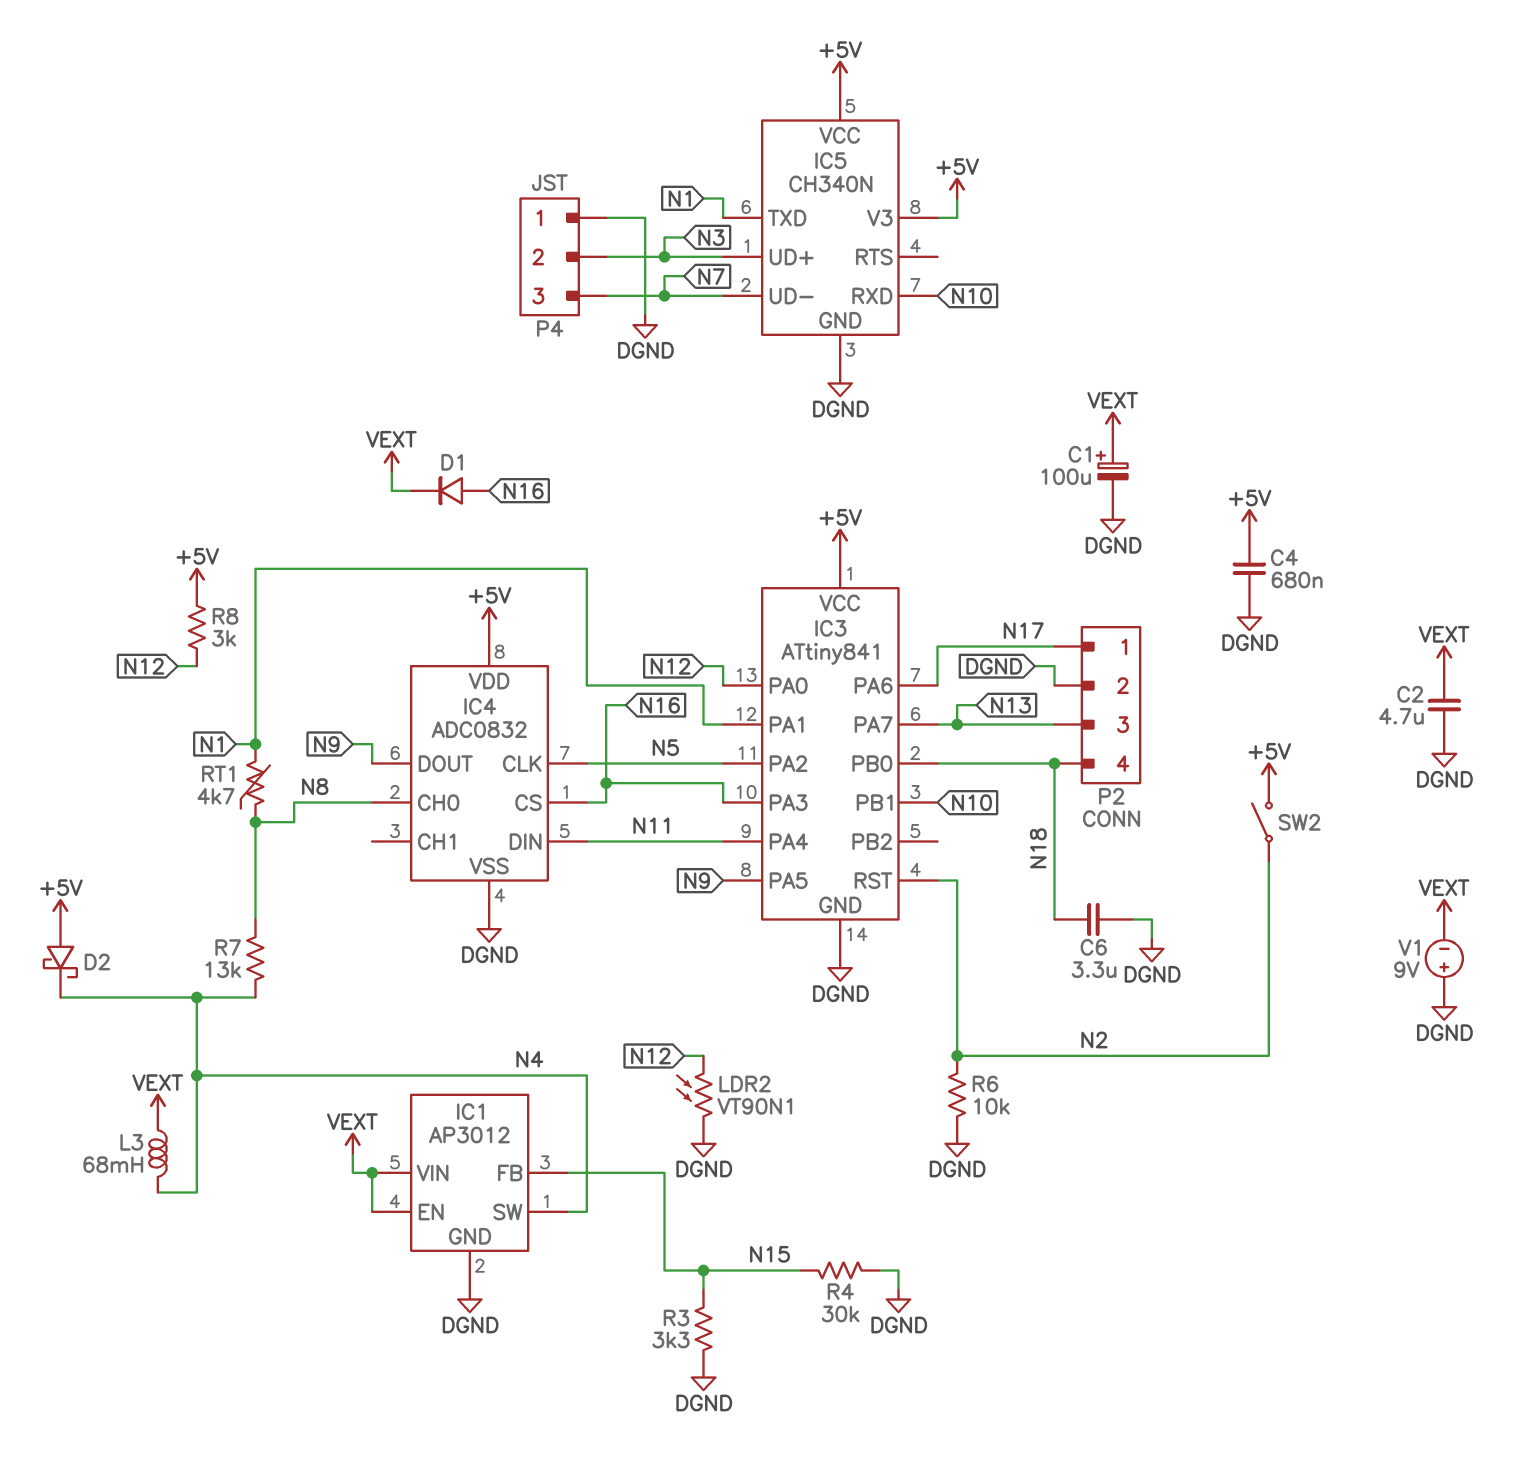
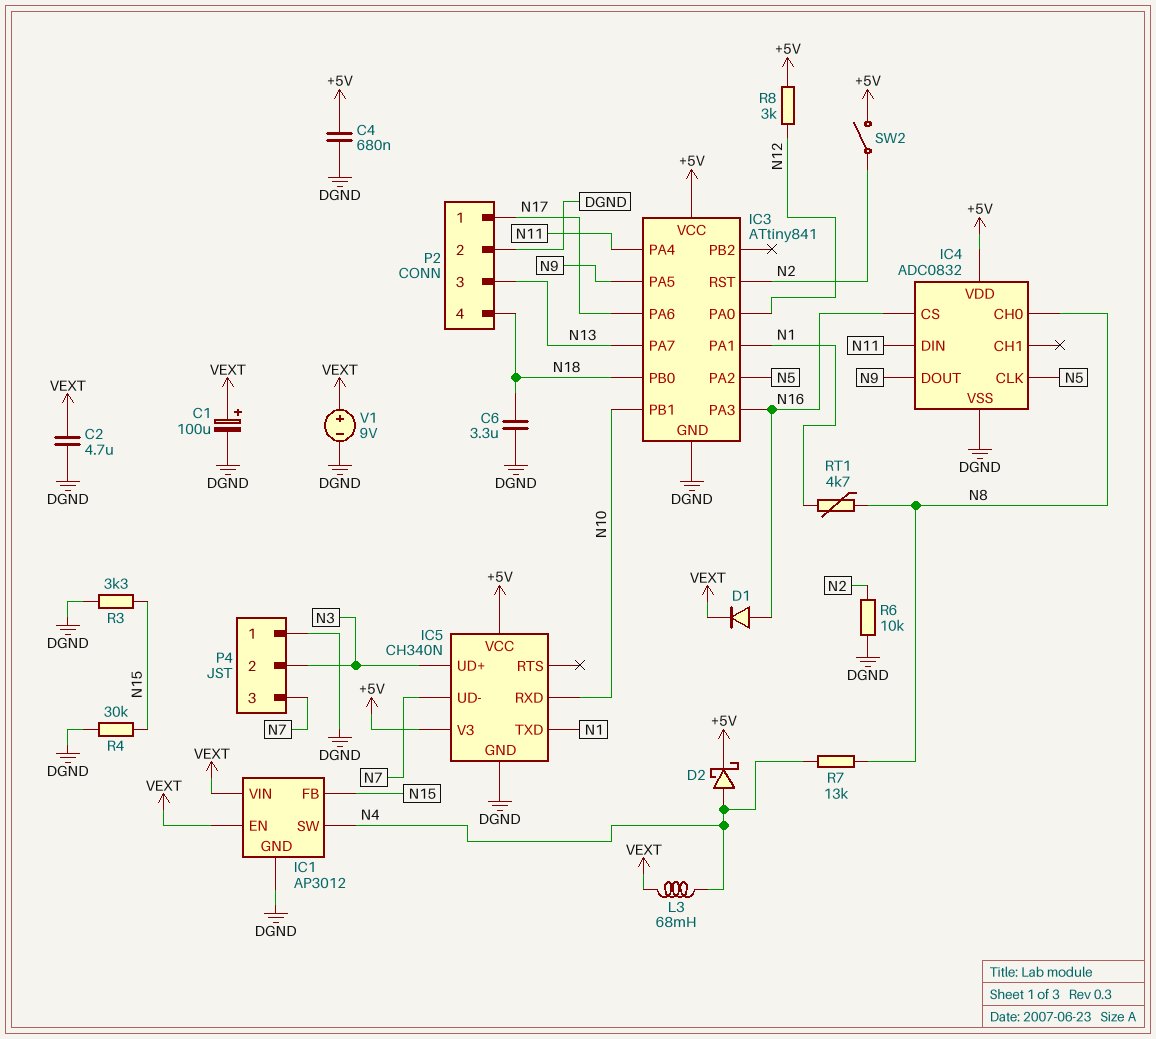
D2: schottky (A +5V, K N4) -> schottky (A N4, K +5V)
LDR2: VT90N1 (DGND, N12) -> none
V1: 9V (plus DGND, minus VEXT) -> 9V (plus VEXT, minus DGND)

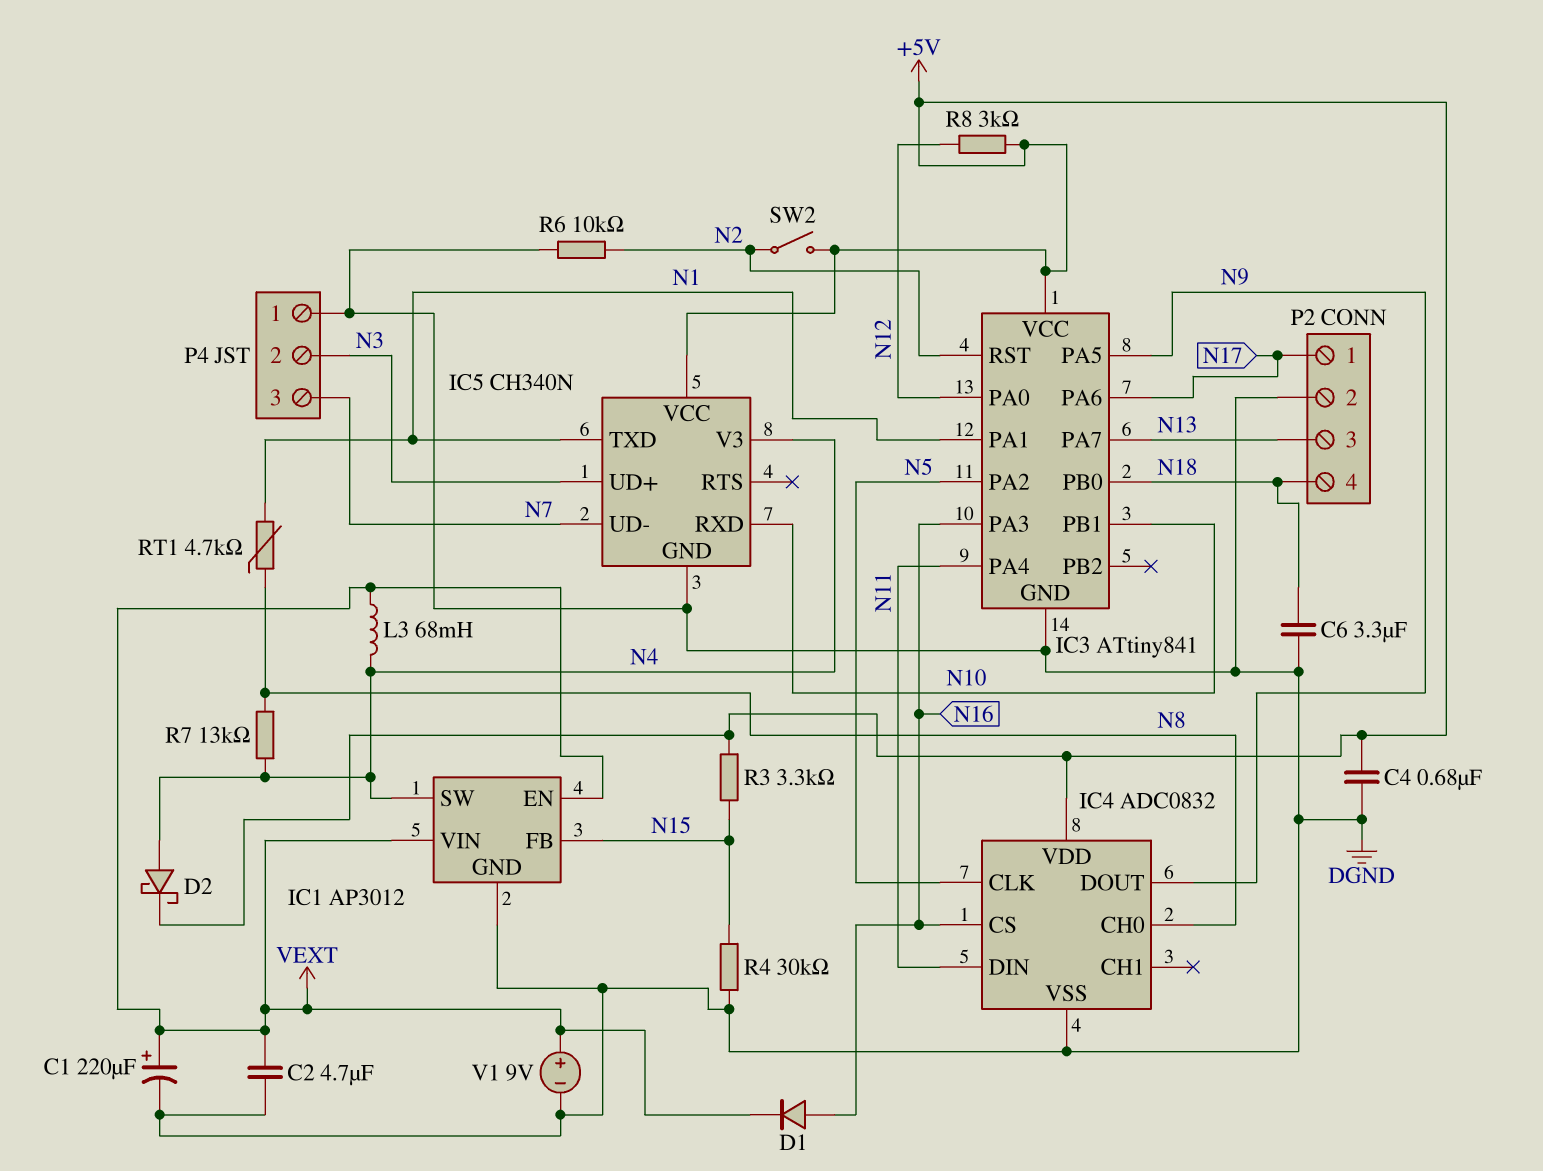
C1: 100uF (plus VEXT, minus DGND) -> 220uF (plus VEXT, minus DGND)
IC5 pin V3: +5V -> N4
R3: 3.3k (DGND, N15) -> 3.3k (+5V, N15)

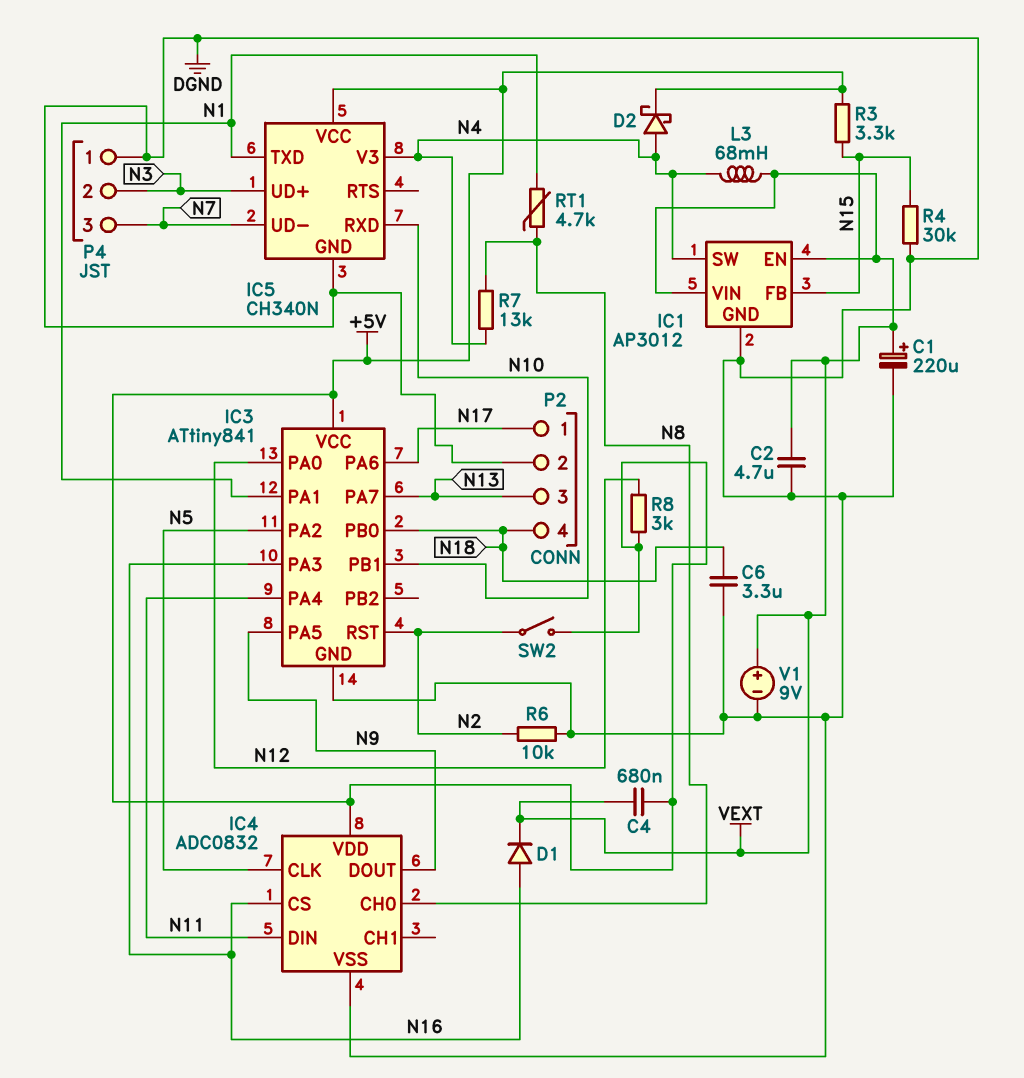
C4: 680nF (+5V, DGND) -> 680nF (+5V, VEXT)

